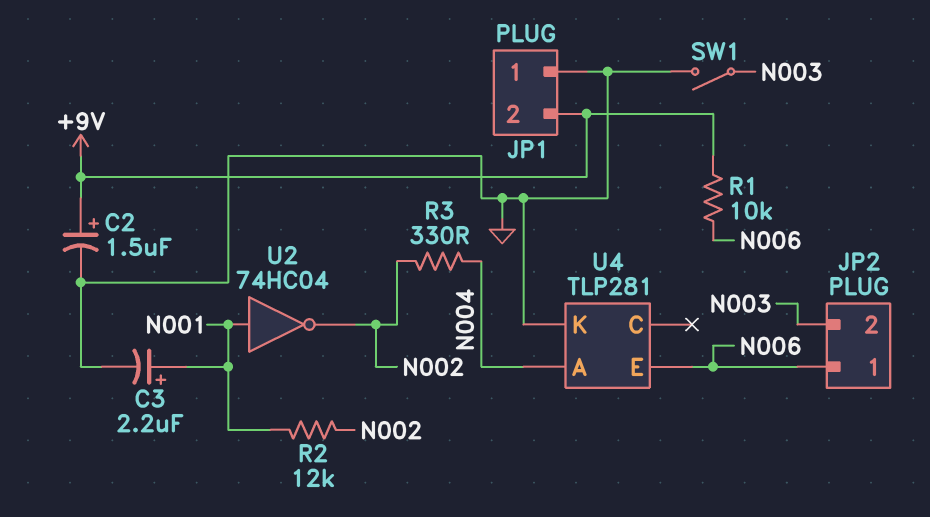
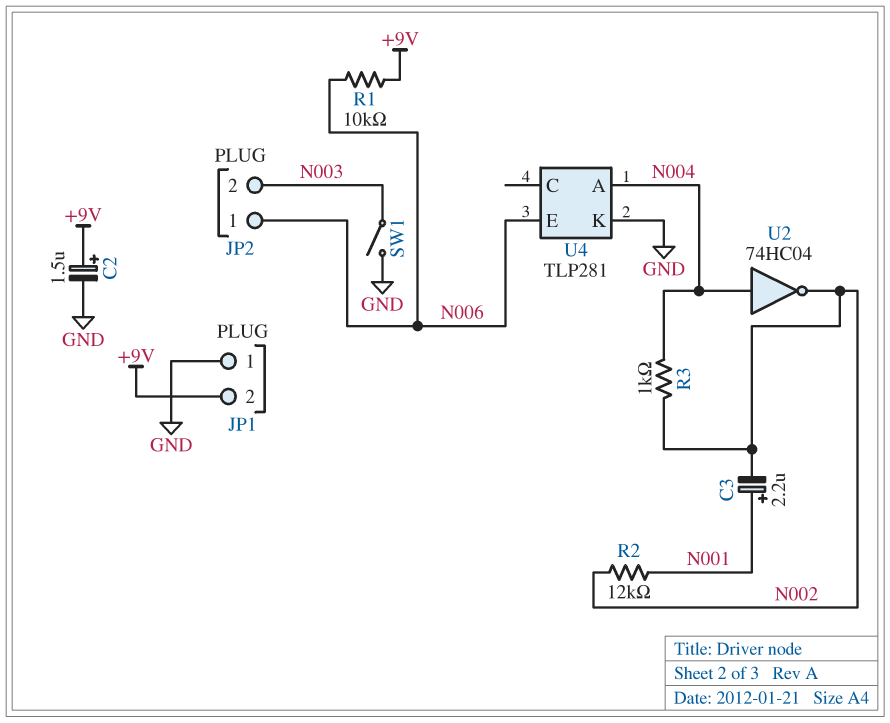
C3: 2.2uF (plus N001, minus GND) -> 2.2uF (plus N001, minus N002)
R3: 330 (N002, N004) -> 1k (N002, N004)
U2: NOT 74HC04 (in N001, out N002) -> NOT 74HC04 (in N004, out N002)

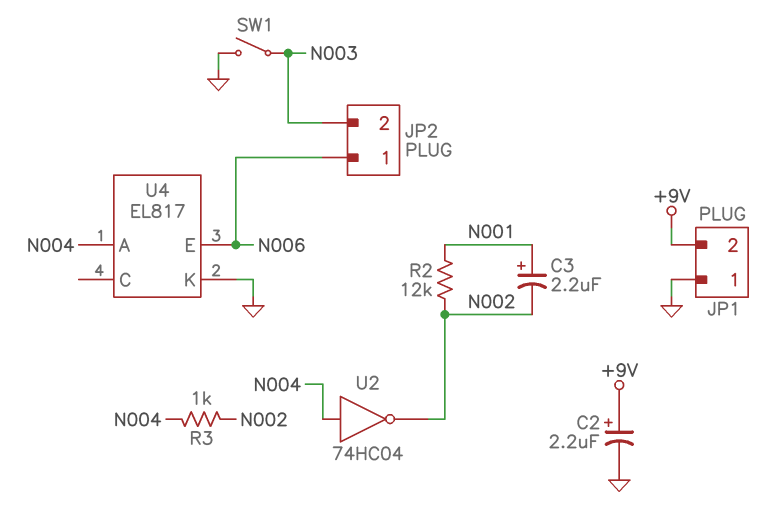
C2: 1.5uF (plus +9V, minus GND) -> 2.2uF (plus +9V, minus GND)
R1: 10k (+9V, N006) -> none
U4: TLP281 -> EL817

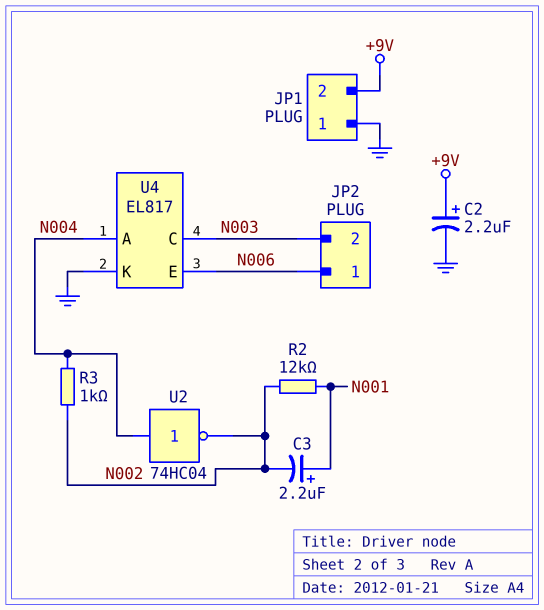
SW1: switch (GND, N003) -> none
U4 pin C: none -> N003

